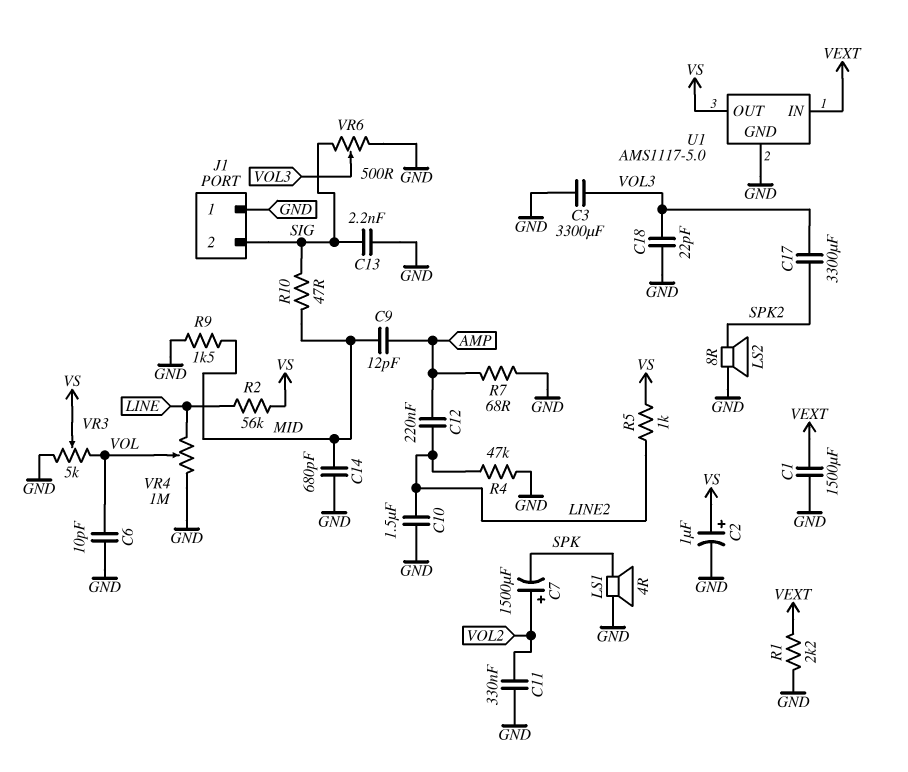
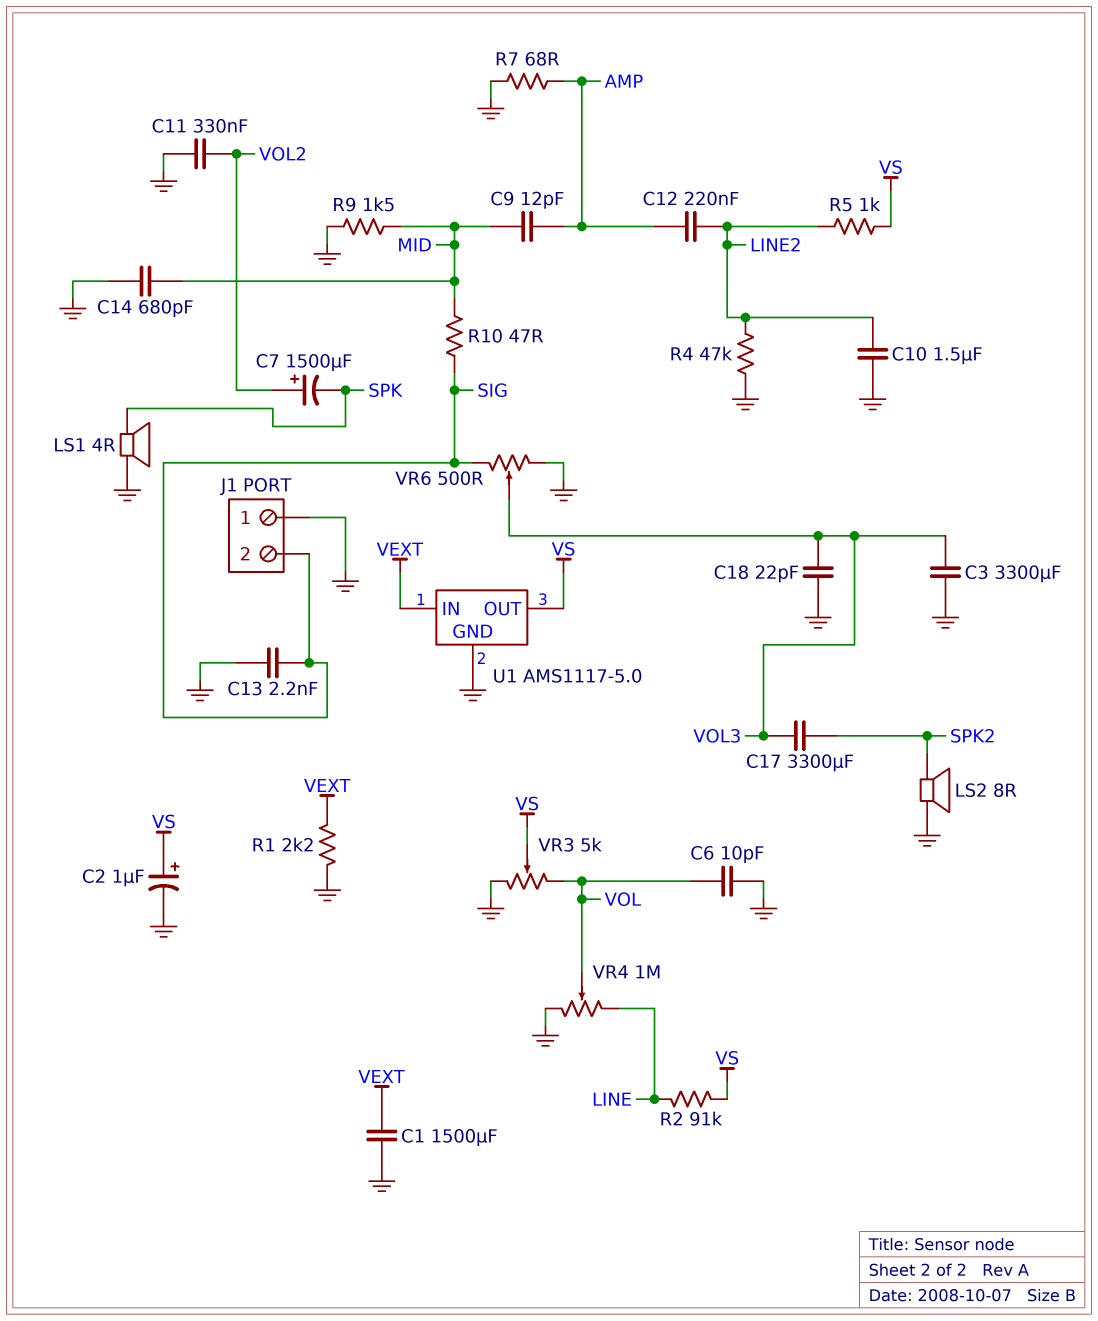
R2: 56k (LINE, VS) -> 91k (LINE, VS)

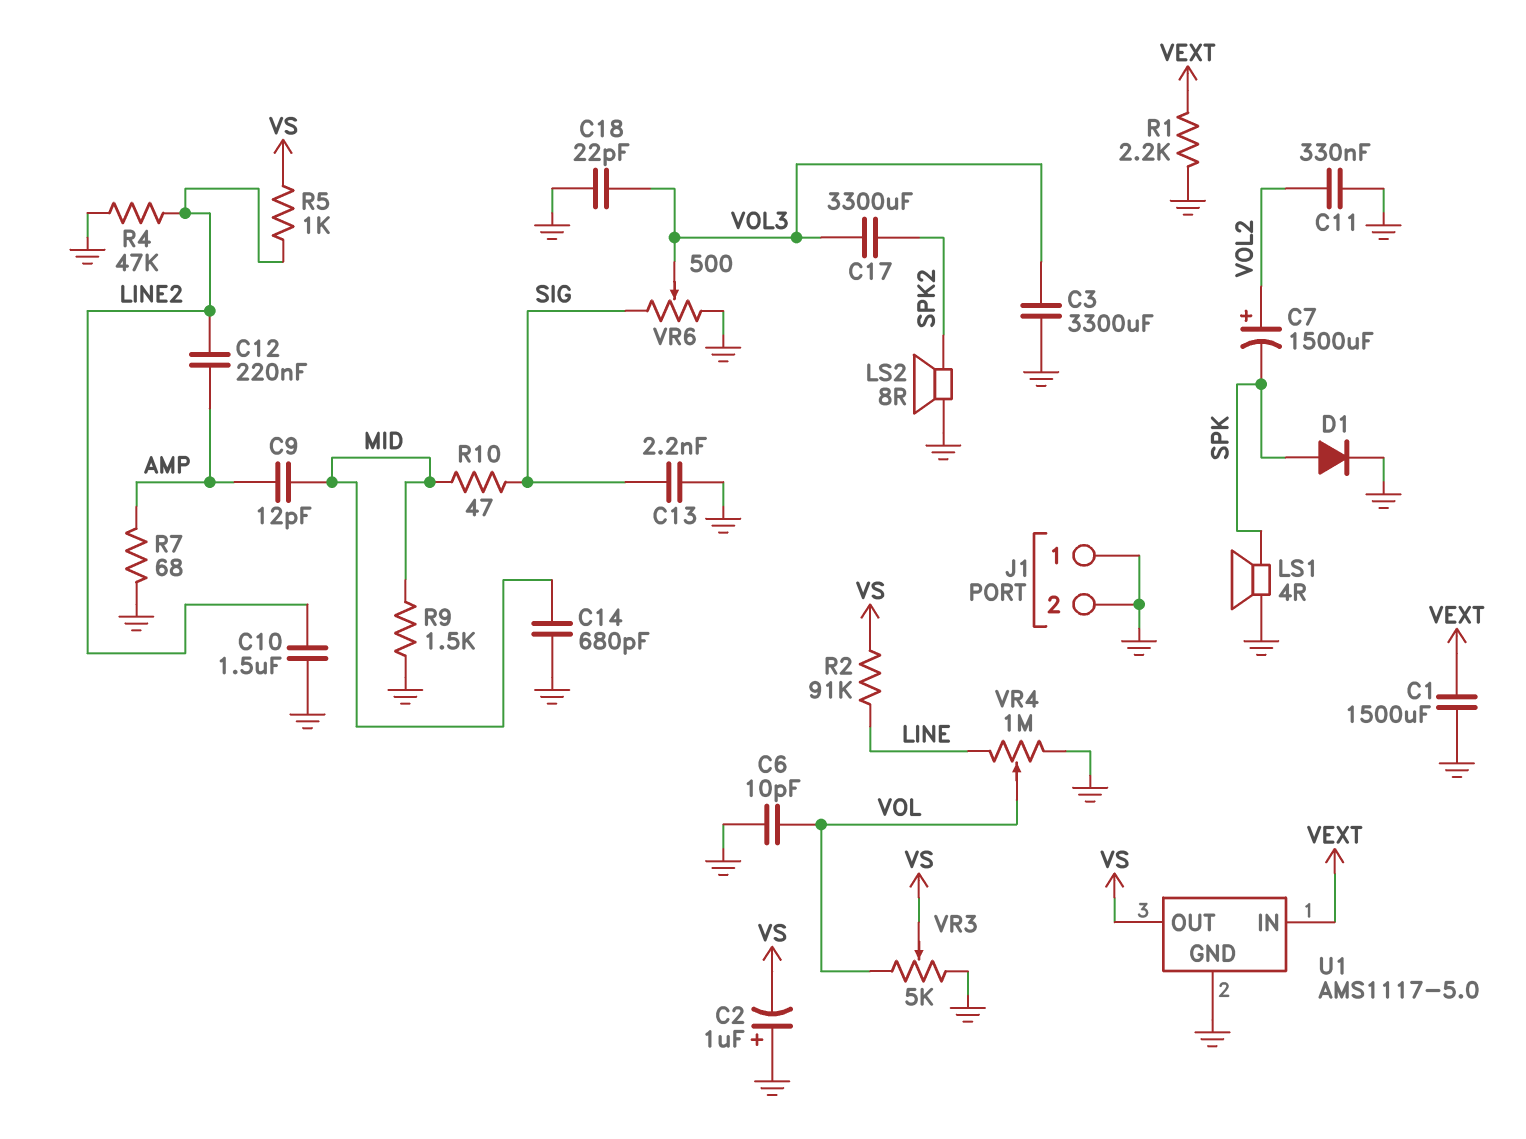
C2: 1uF (plus VS, minus GND) -> 1uF (plus GND, minus VS)
D1: none -> diode (A SPK, K GND)
J1 pin 2: SIG -> GND

